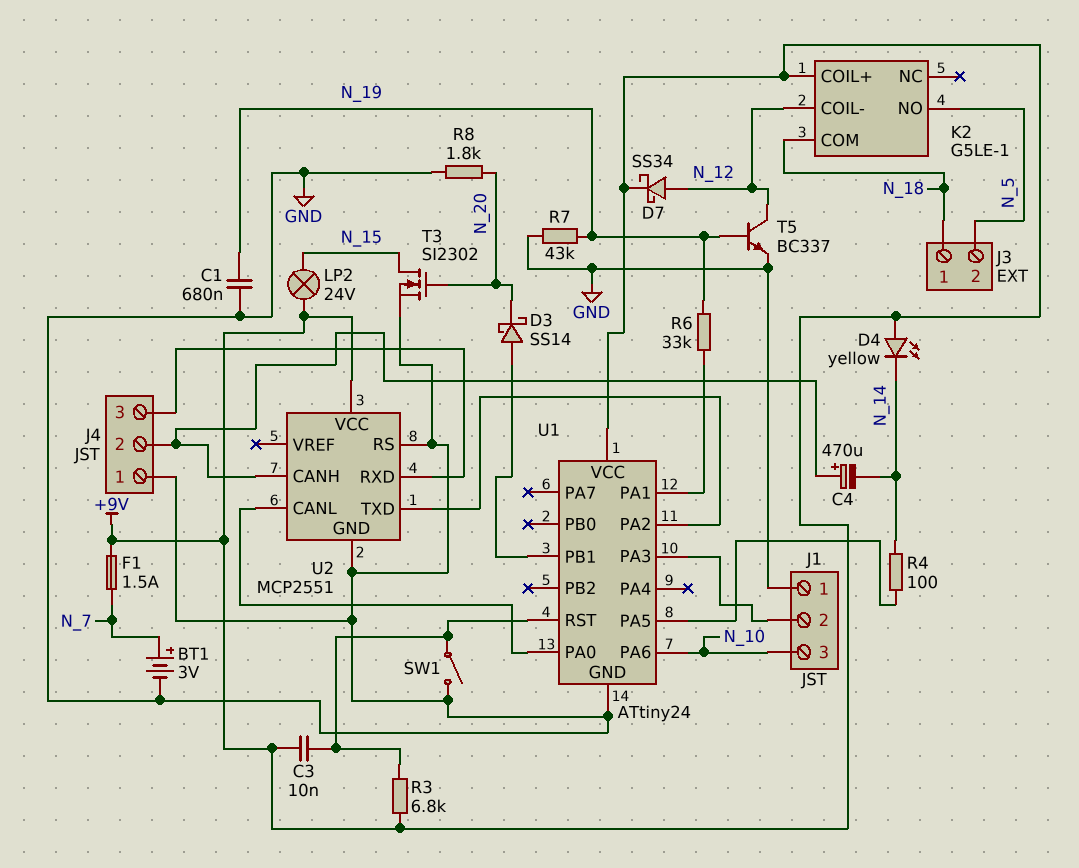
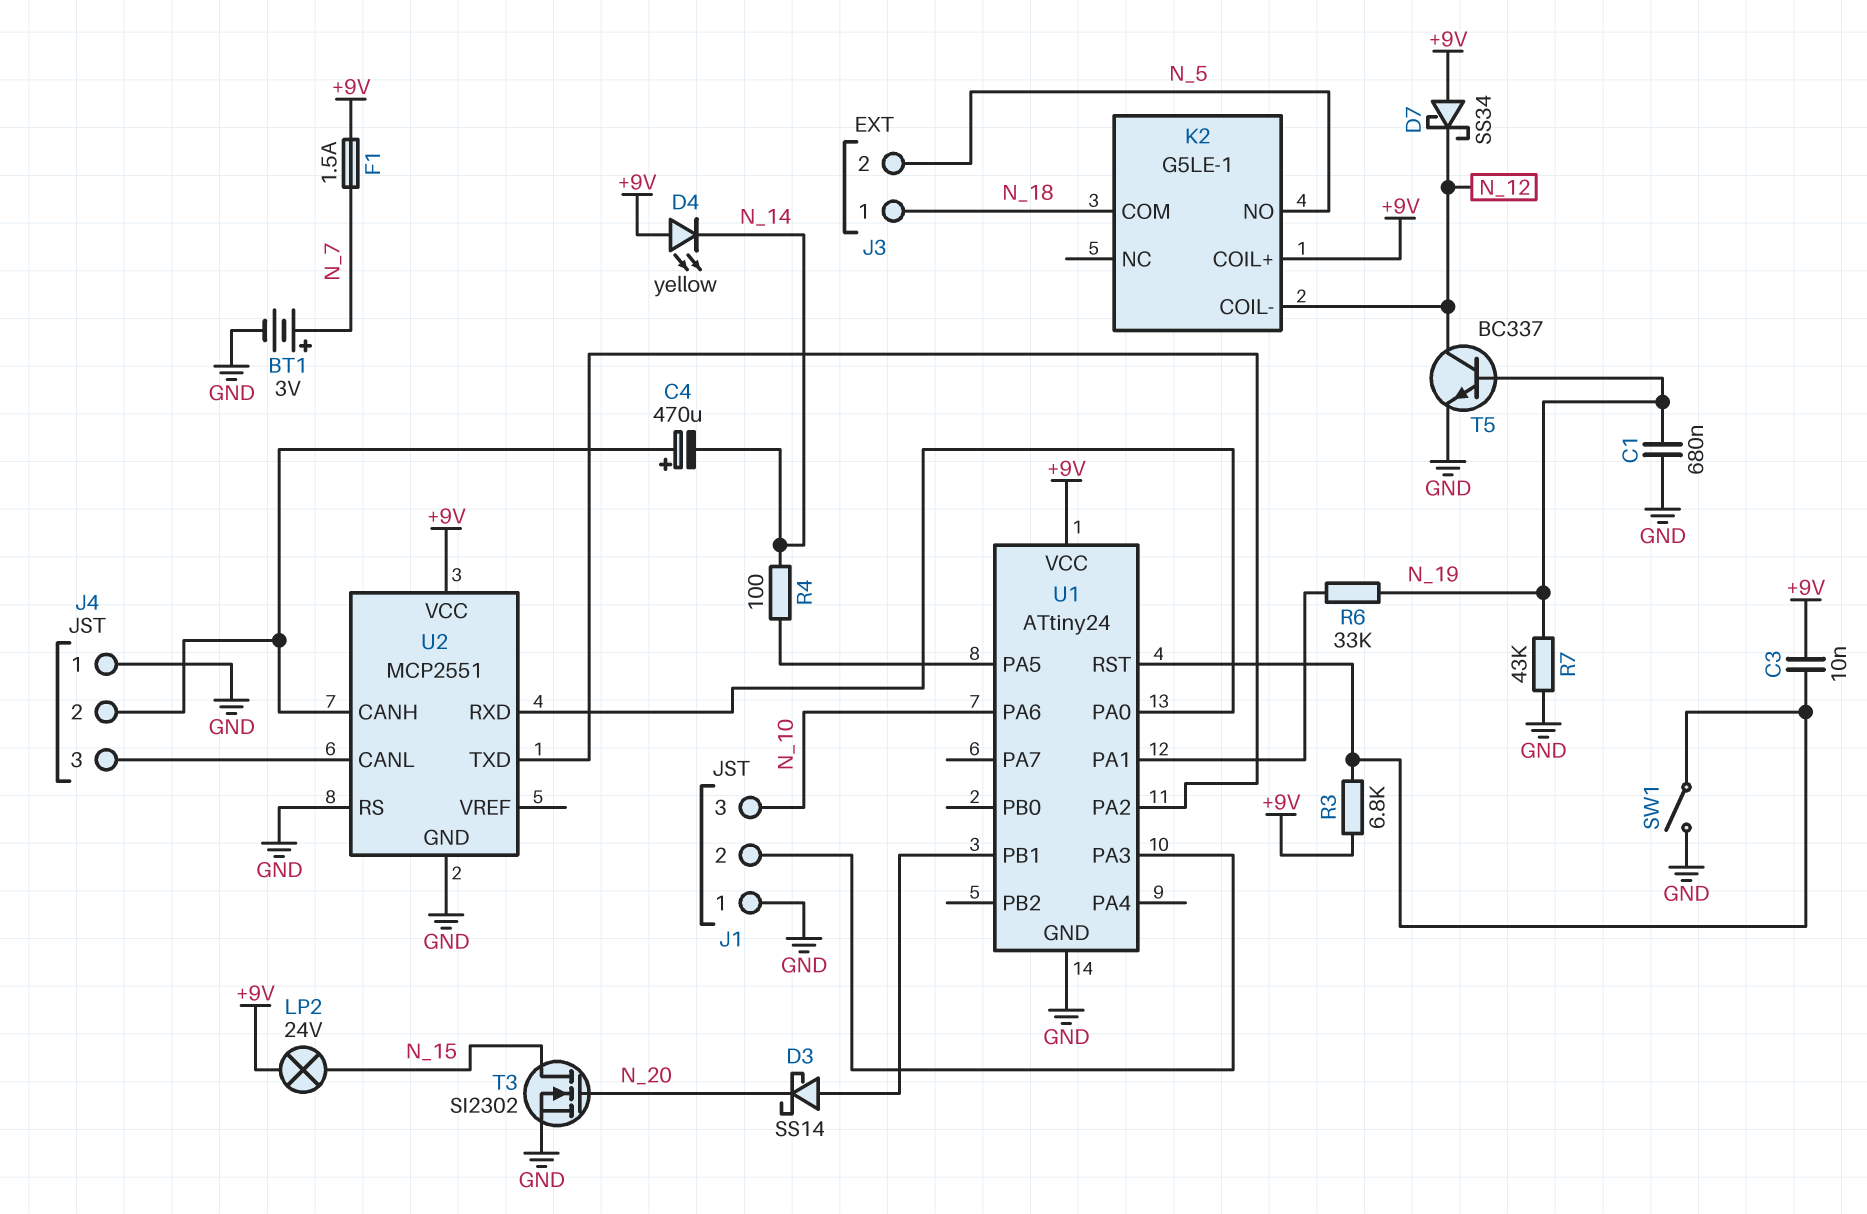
D7: schottky SS34 (A N_12, K +9V) -> schottky SS34 (A +9V, K N_12)
R8: 1.8k (GND, N_20) -> none
U2 pin CANL: U1/PA0 -> J4/3
U2 pin RXD: J4/3 -> U1/PA0

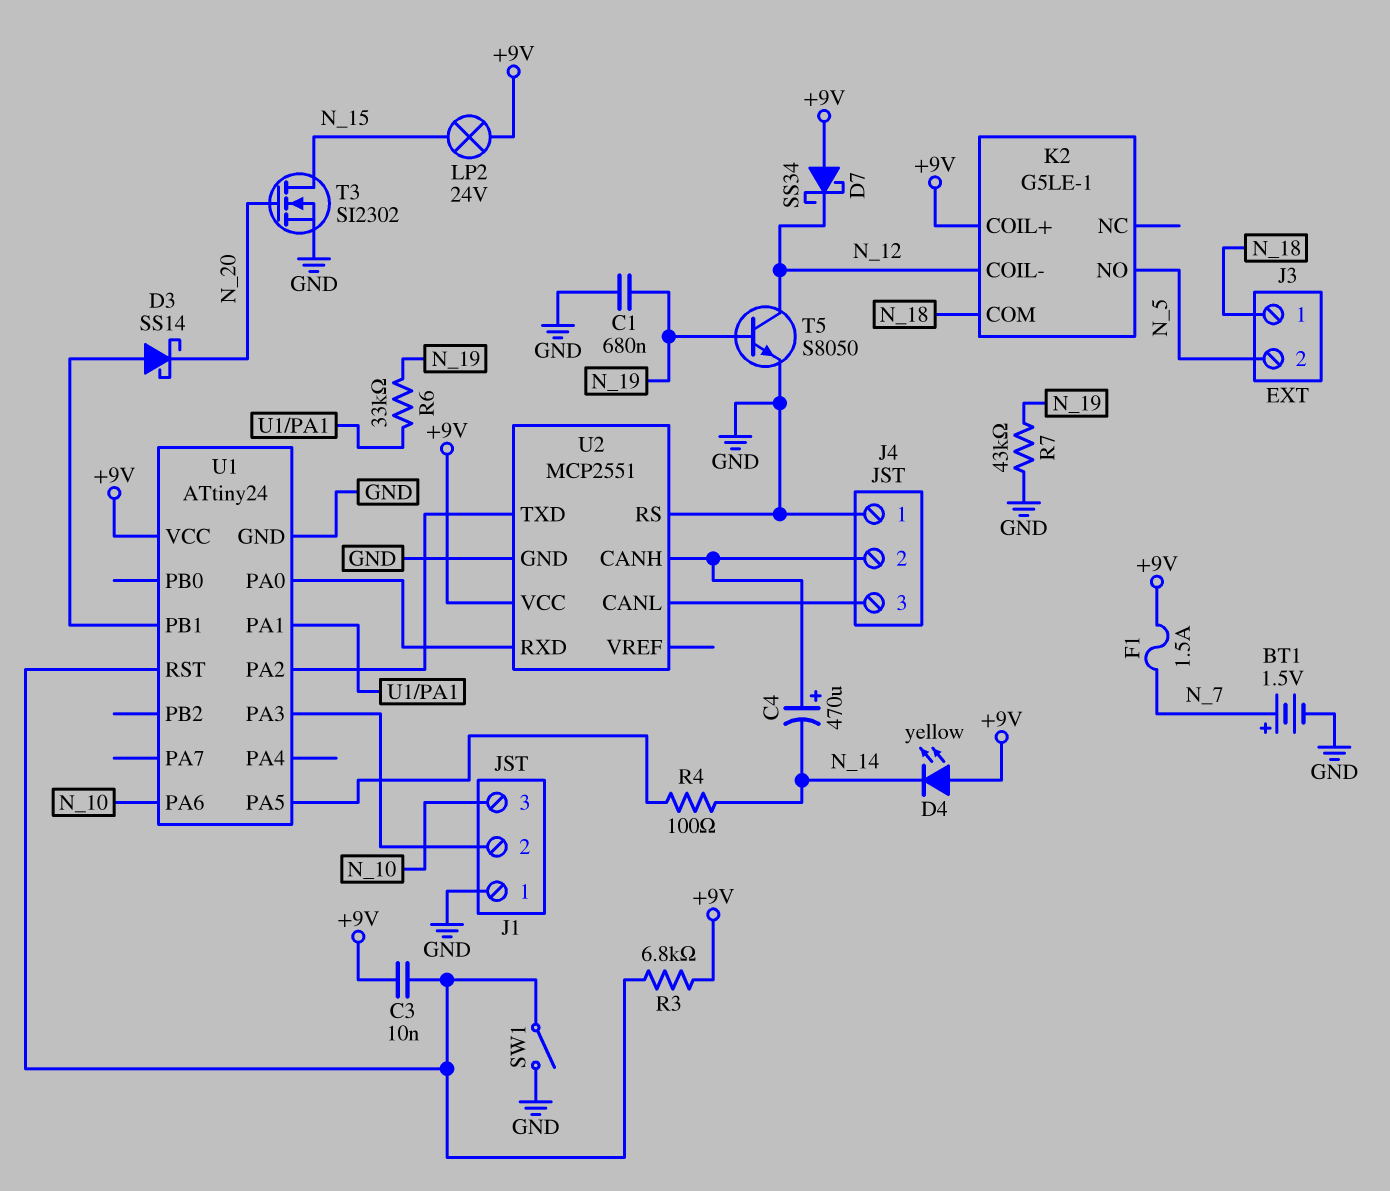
BT1: 3V (plus N_7, minus GND) -> 1.5V (plus N_7, minus GND)
T5: NPN BC337 (B N_19, C N_12, E GND) -> NPN S8050 (B N_19, C N_12, E GND)

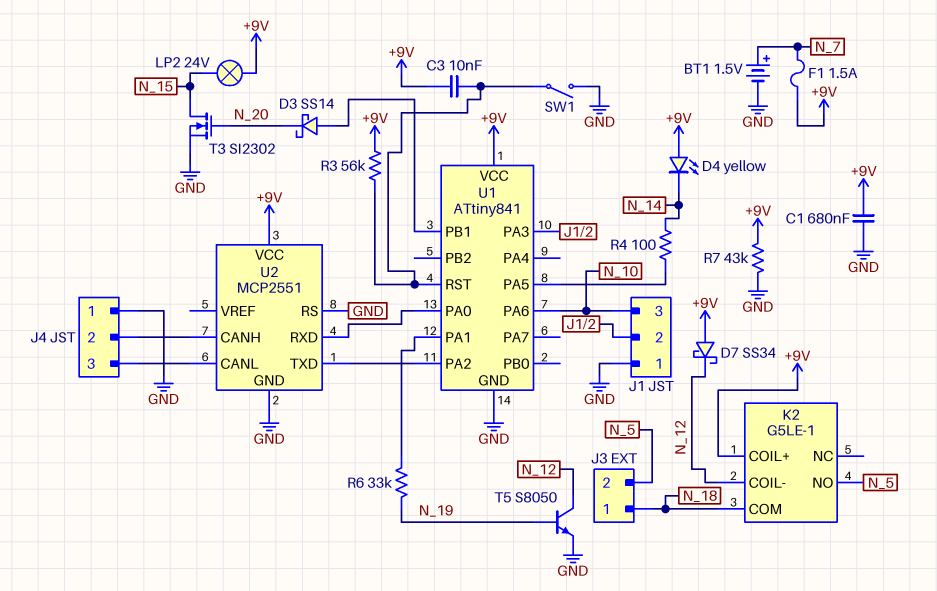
C1: 680nF (GND, N_19) -> 680nF (+9V, GND)
C4: 470uF (plus J4/2, minus N_14) -> none
R3: 6.8k (+9V, U1/RST) -> 56k (+9V, U1/RST)
R7: 43k (GND, N_19) -> 43k (+9V, GND)
U1: ATtiny24 -> ATtiny841

